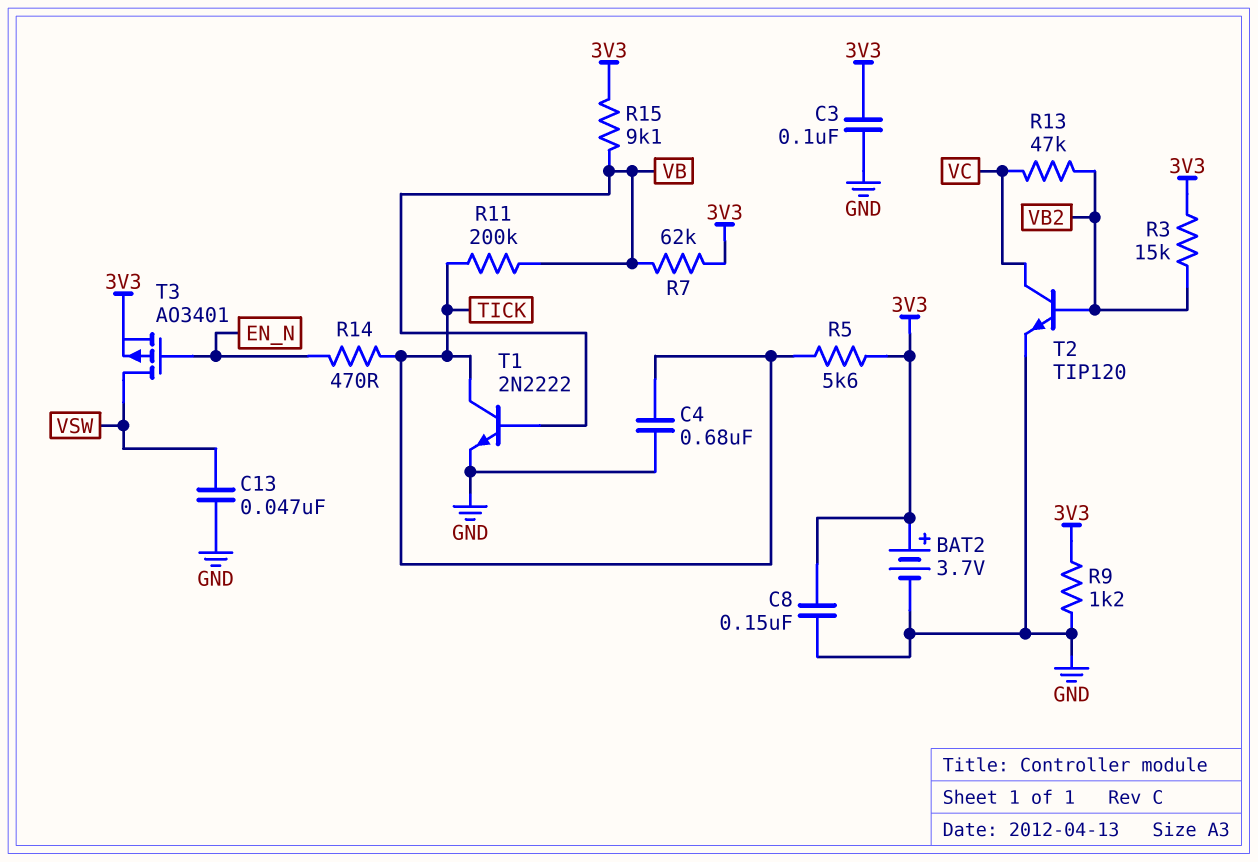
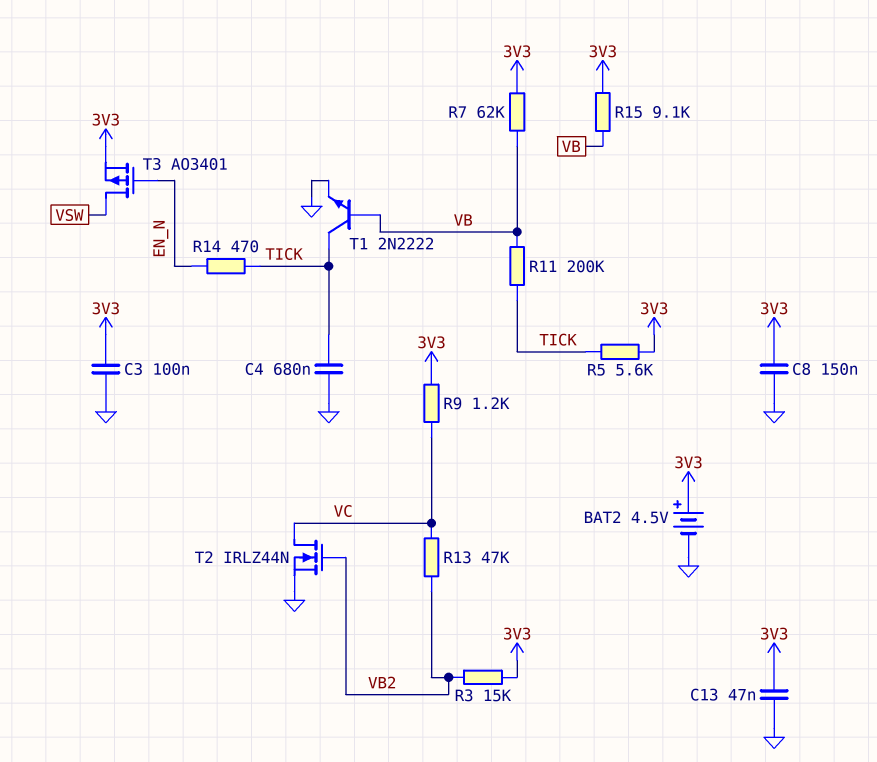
BAT2: 3.7V (plus 3V3, minus GND) -> 4.5V (plus 3V3, minus GND)
C13: 47nF (GND, VSW) -> 47nF (3V3, GND)
R9: 1.2k (3V3, GND) -> 1.2k (3V3, VC)
T2: NPN TIP120 (B VB2, C VC, E GND) -> NMOS IRLZ44N (G VB2, D VC, S GND)

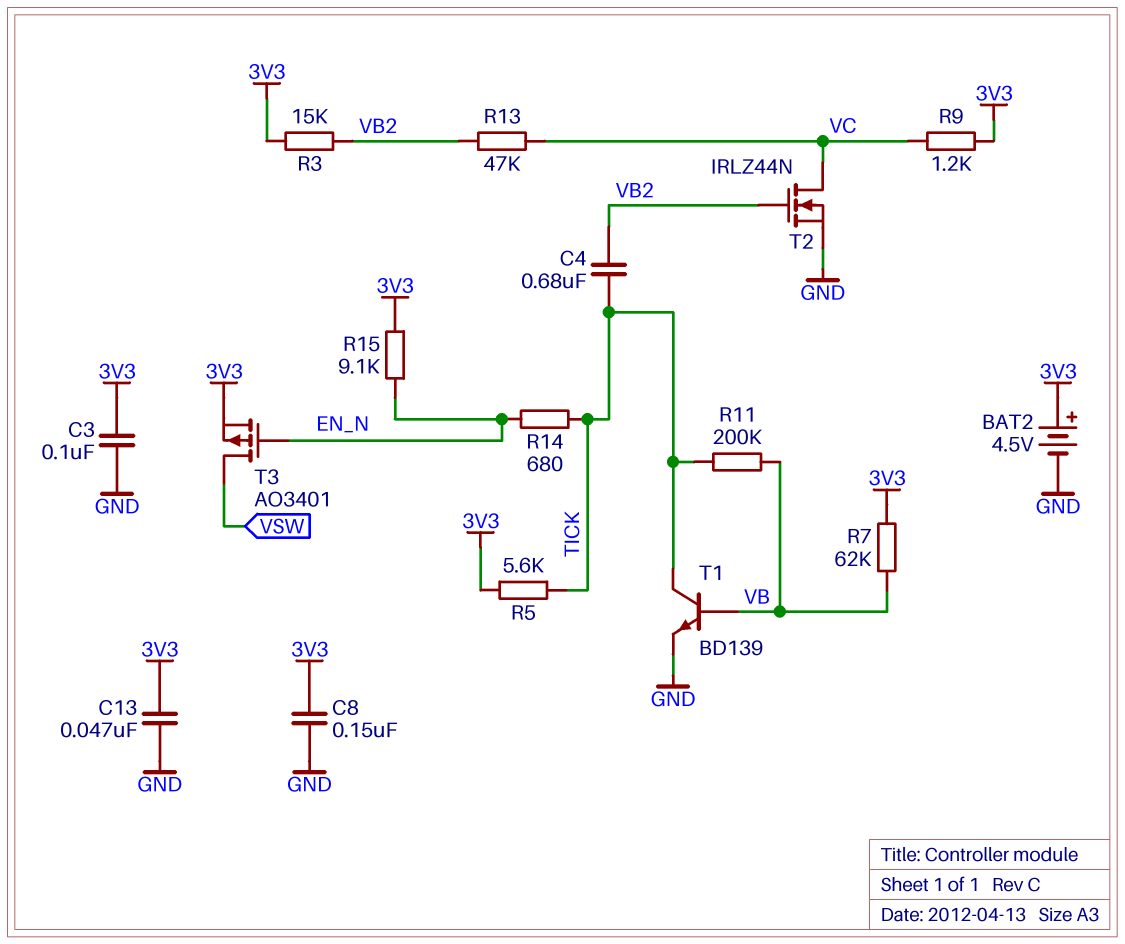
C4: 680nF (GND, TICK) -> 680nF (TICK, VB2)
R14: 470 (EN_N, TICK) -> 680 (EN_N, TICK)
R15: 9.1k (3V3, VB) -> 9.1k (3V3, EN_N)
T1: NPN 2N2222 (B VB, C TICK, E GND) -> NPN BD139 (B VB, C TICK, E GND)

